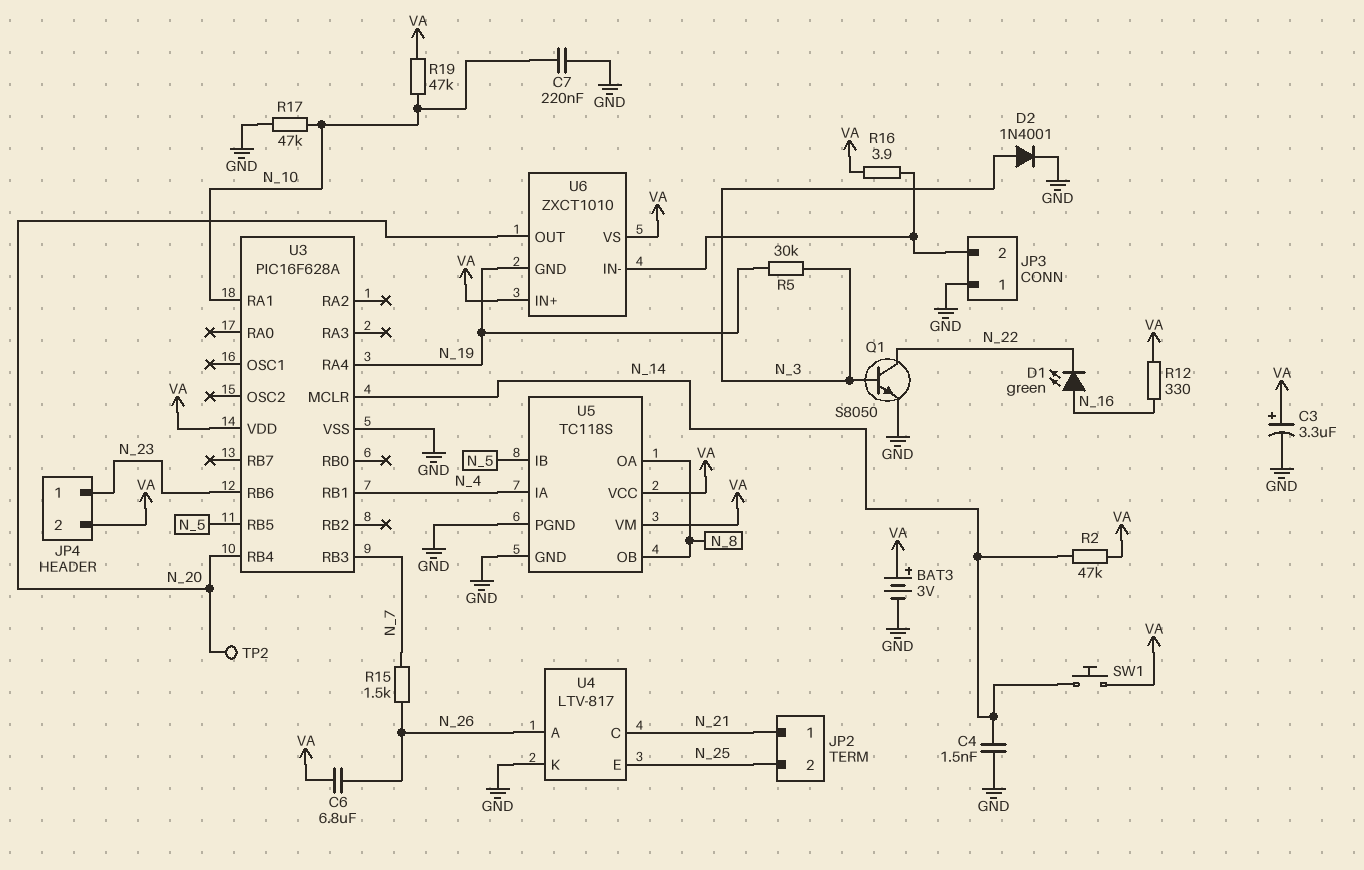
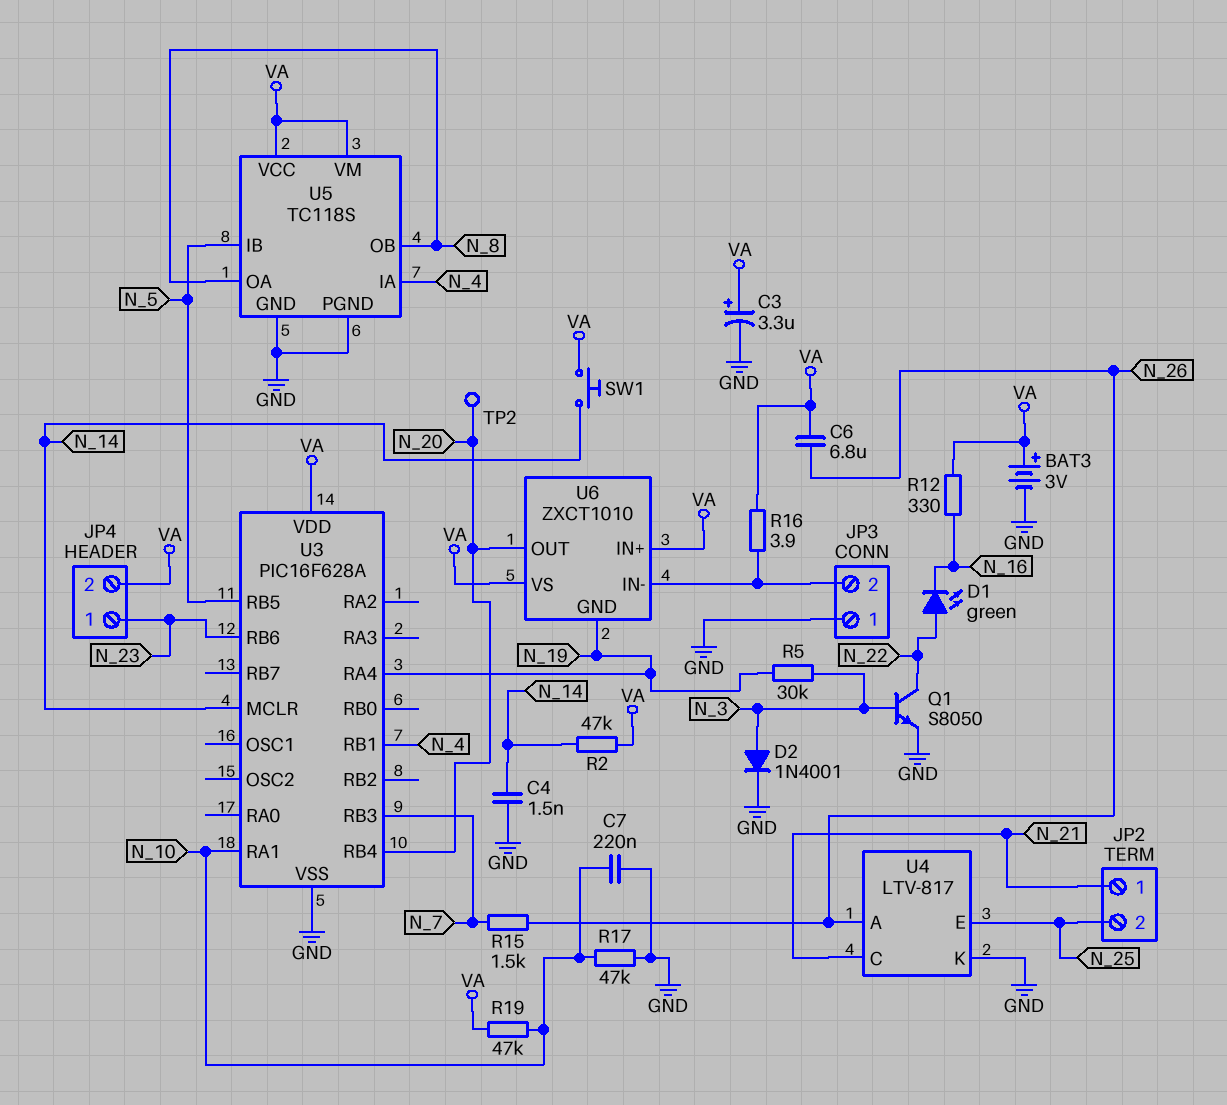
D1: LED green (A N_16, K N_22) -> LED green (A N_22, K N_16)

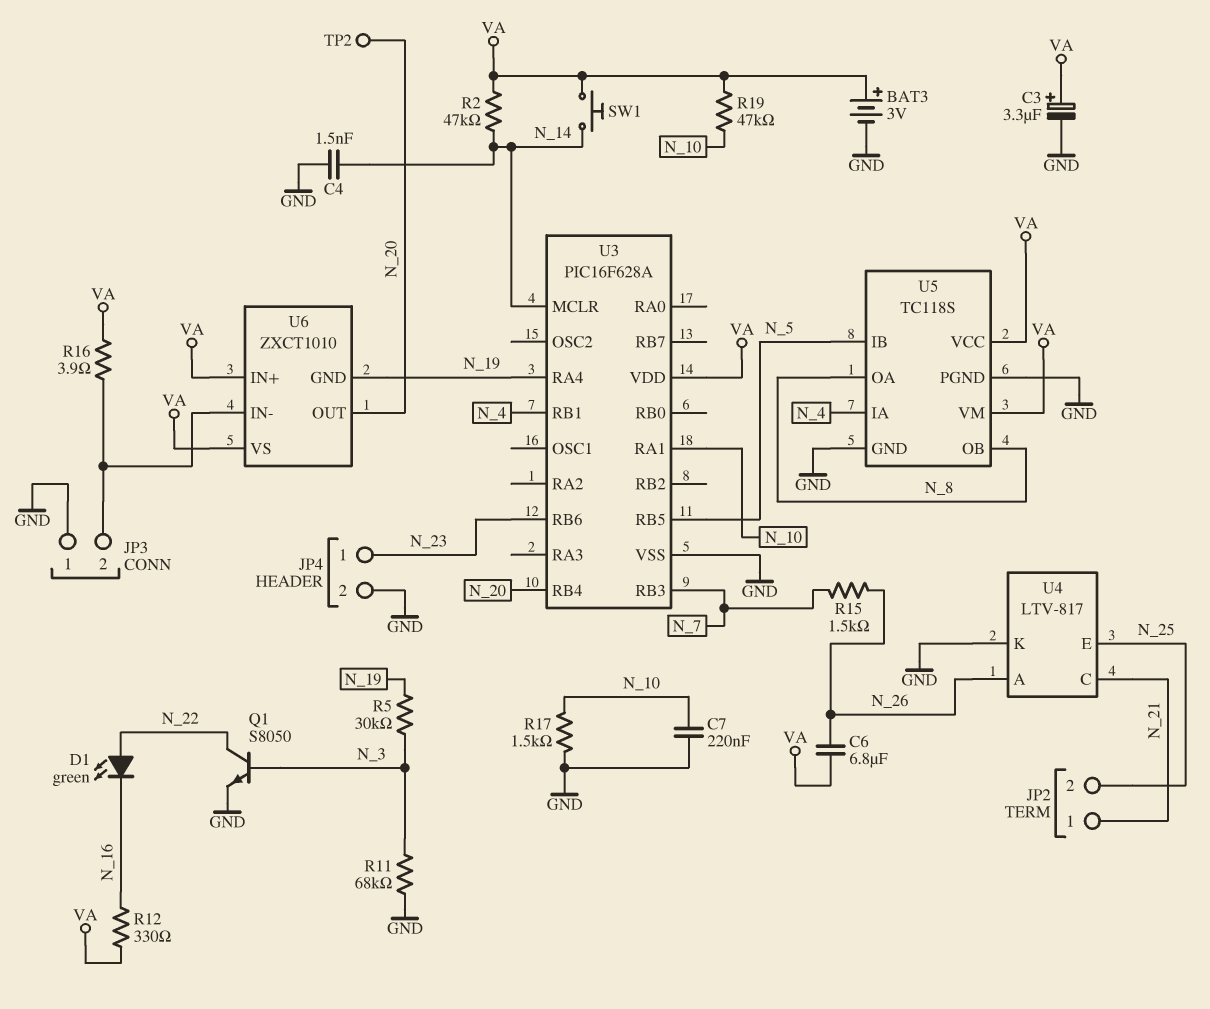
D2: diode 1N4001 (A N_3, K GND) -> none
JP4 pin 2: VA -> GND
R11: none -> 68k (GND, N_3)
R17: 47k (GND, N_10) -> 1.5k (GND, N_10)

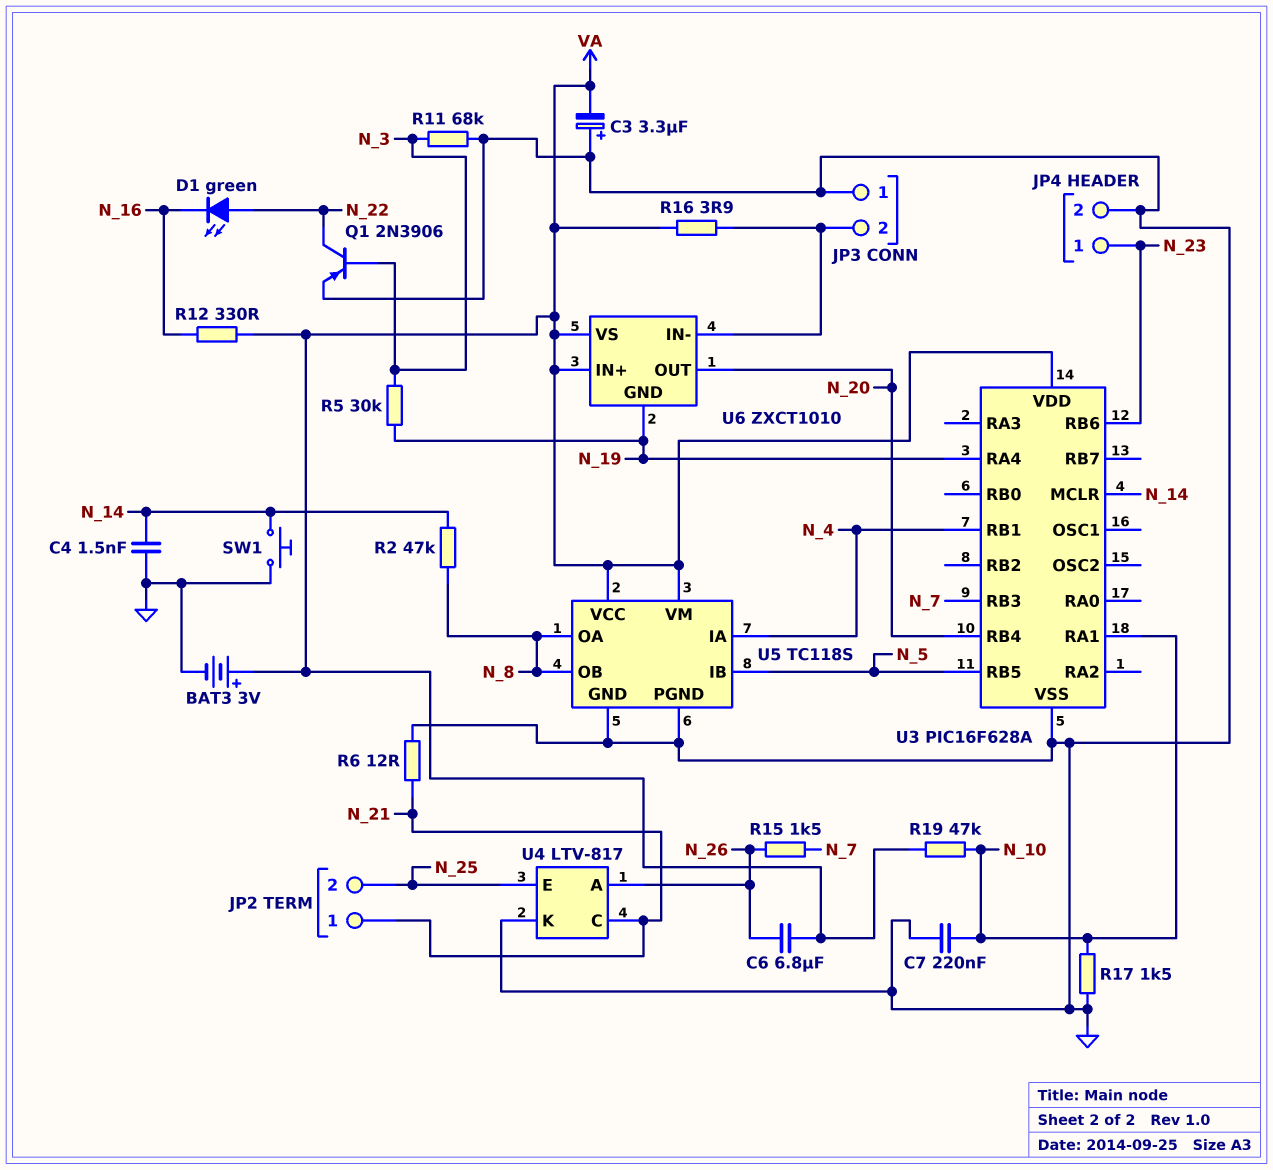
C3: 3.3uF (plus VA, minus GND) -> 3.3uF (plus GND, minus VA)
Q1: NPN S8050 (B N_3, C N_22, E GND) -> PNP 2N3906 (B N_3, C N_22, E GND)
R2: 47k (N_14, VA) -> 47k (N_8, N_14)
R6: none -> 12 (GND, N_21)
SW1: button (N_14, VA) -> button (GND, N_14)
TP2: test point (N_20) -> none

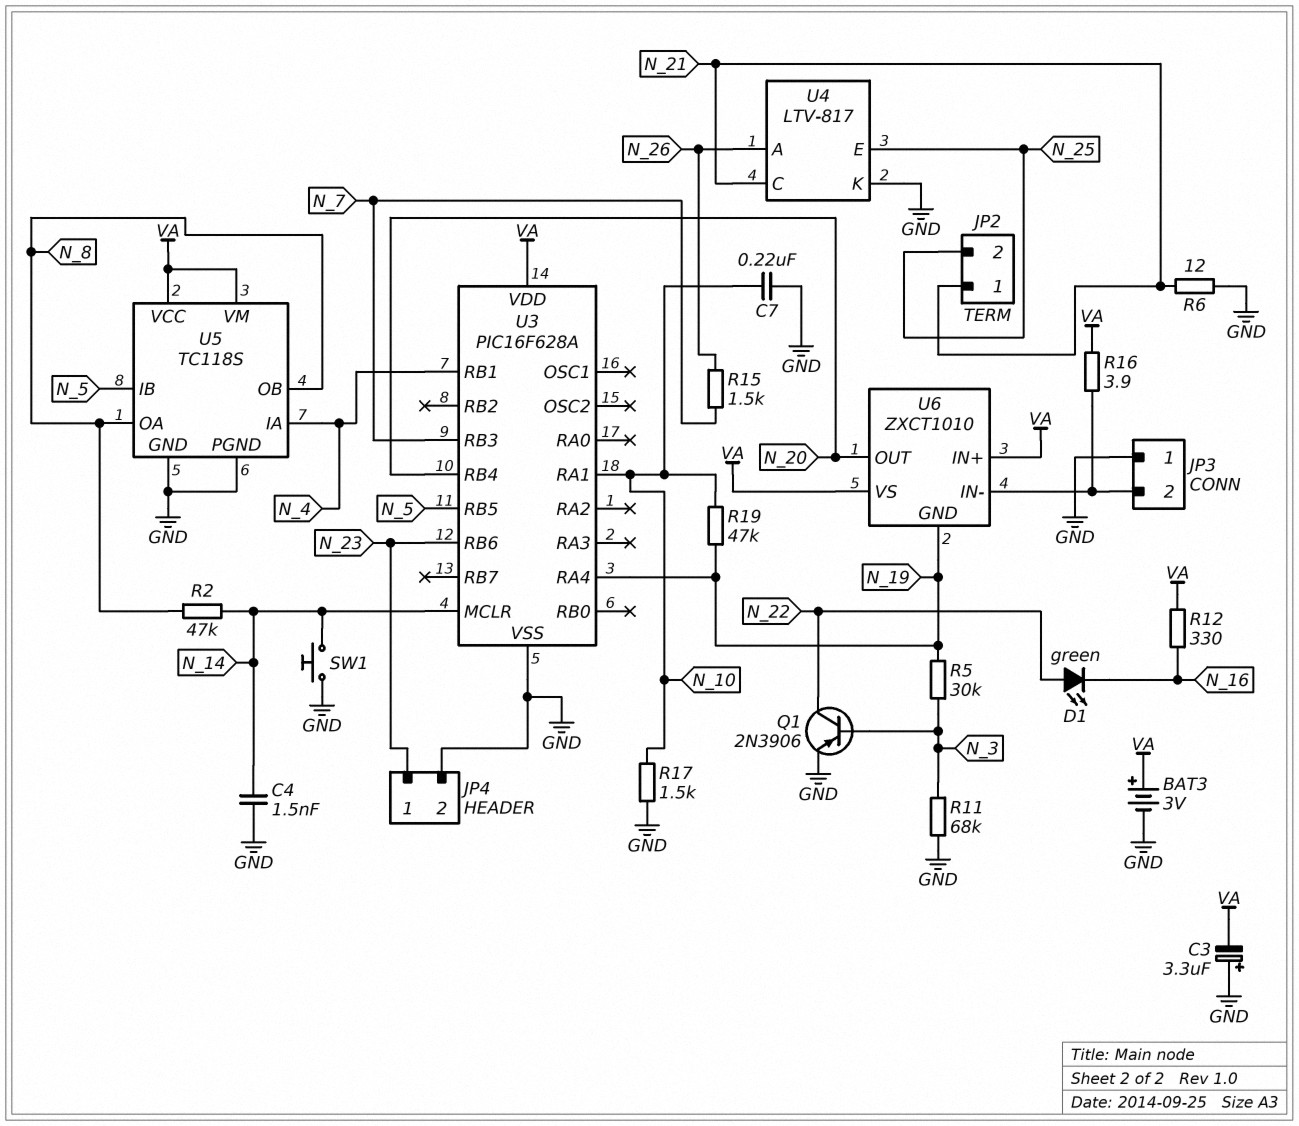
C6: 6.8uF (N_26, VA) -> none
R19: 47k (N_10, VA) -> 47k (N_10, N_19)

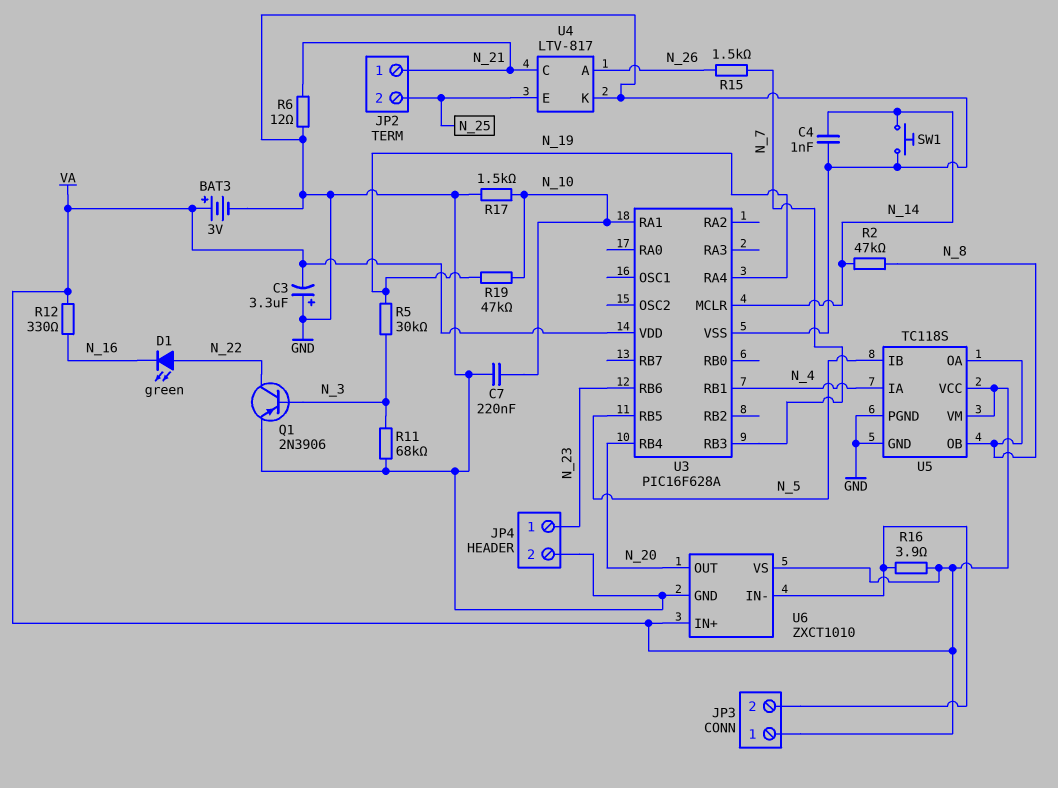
C4: 1.5nF (GND, N_14) -> 1nF (GND, N_14)
JP3 pin 1: GND -> VA
U6 pin GND: N_19 -> GND

